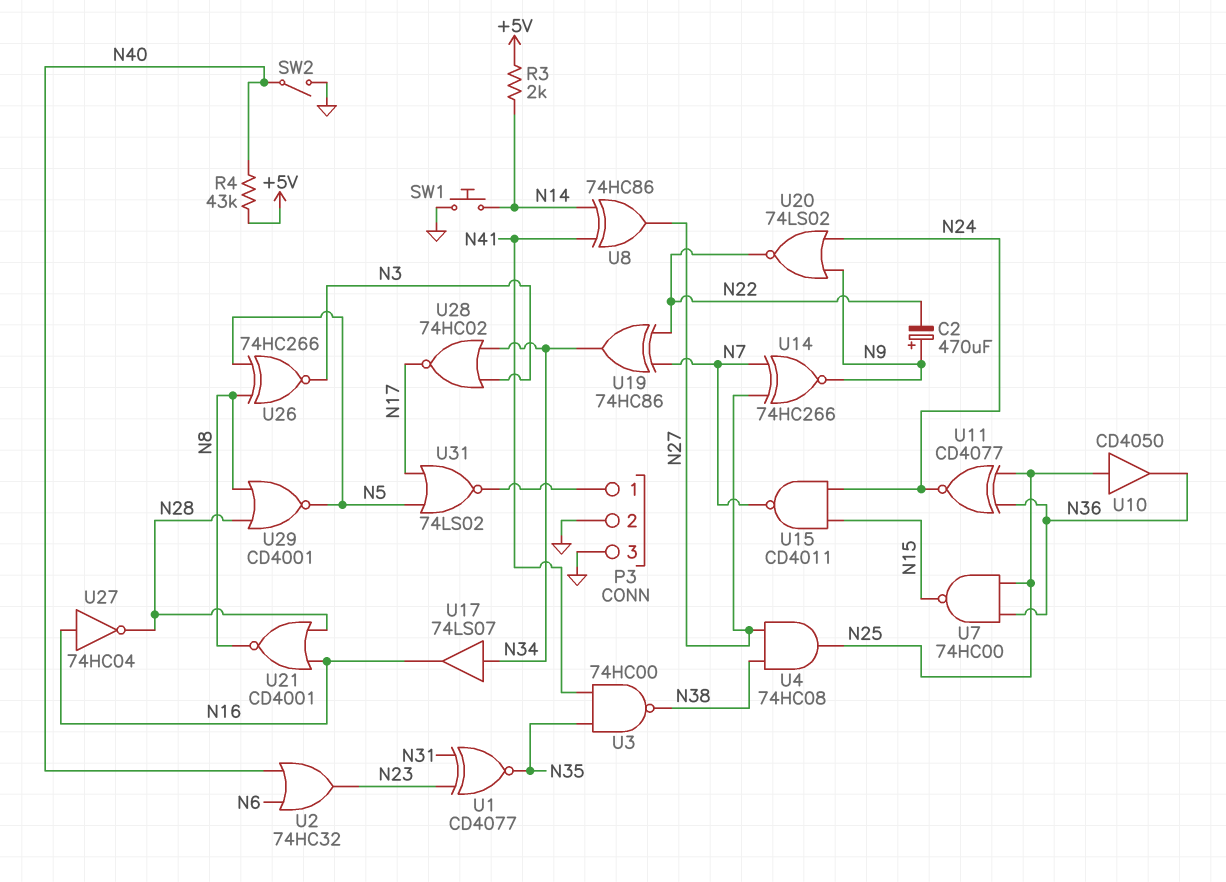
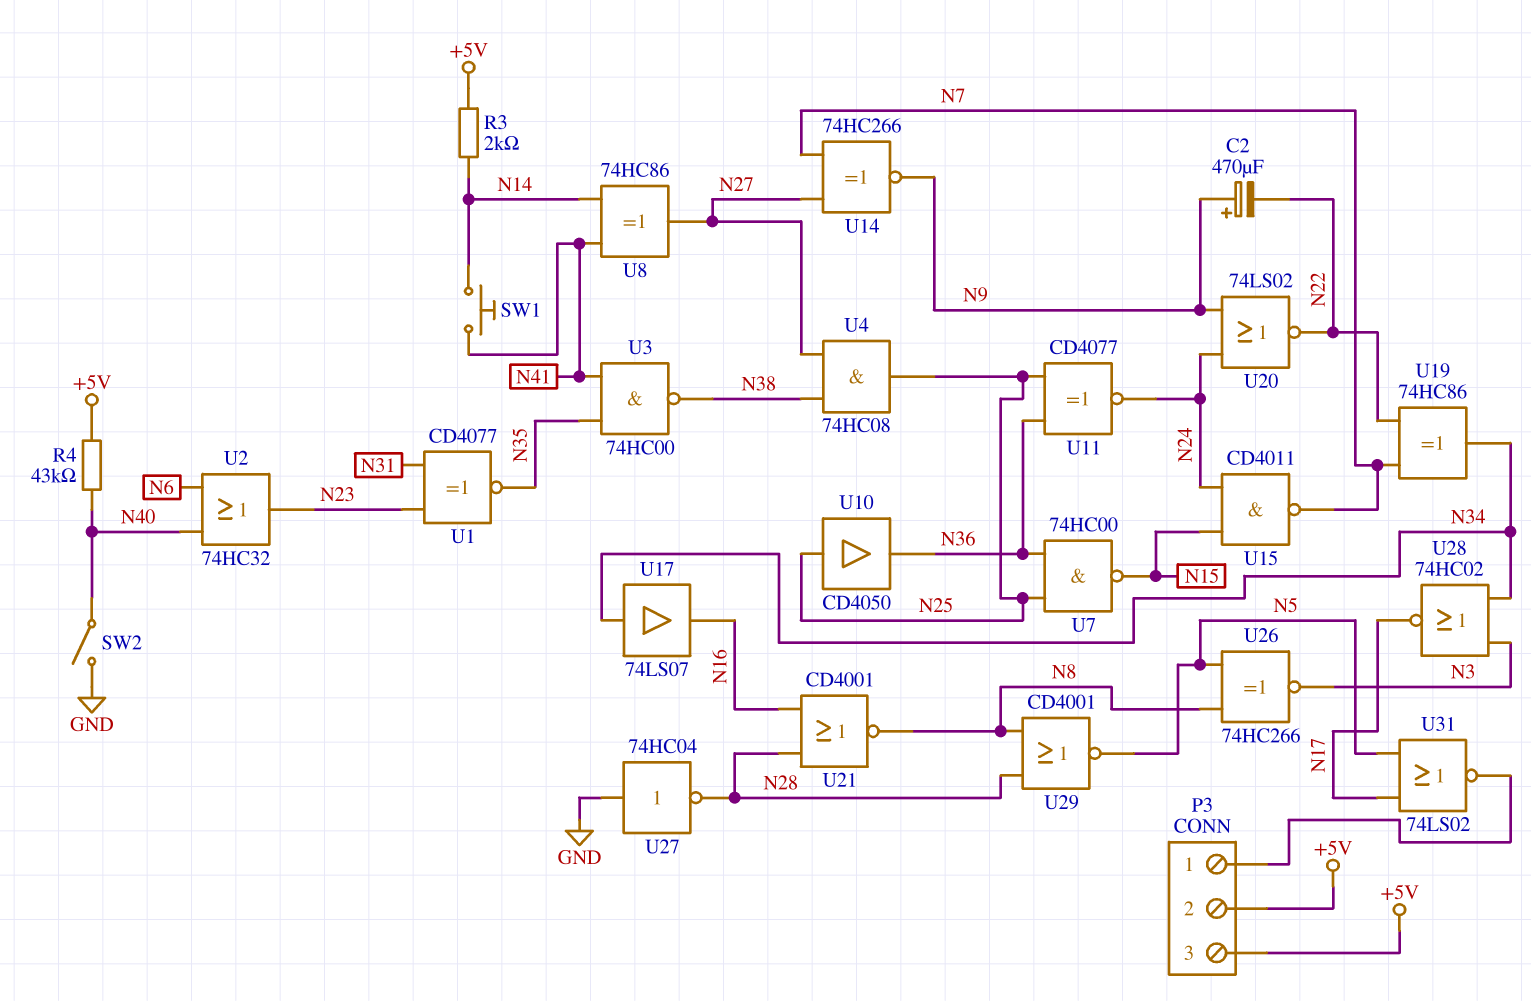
P3 pin 2: GND -> +5V
P3 pin 3: GND -> +5V
SW1: button (GND, N14) -> button (N14, N41)
U27: NOT 74HC04 (in N16, out N28) -> NOT 74HC04 (in GND, out N28)

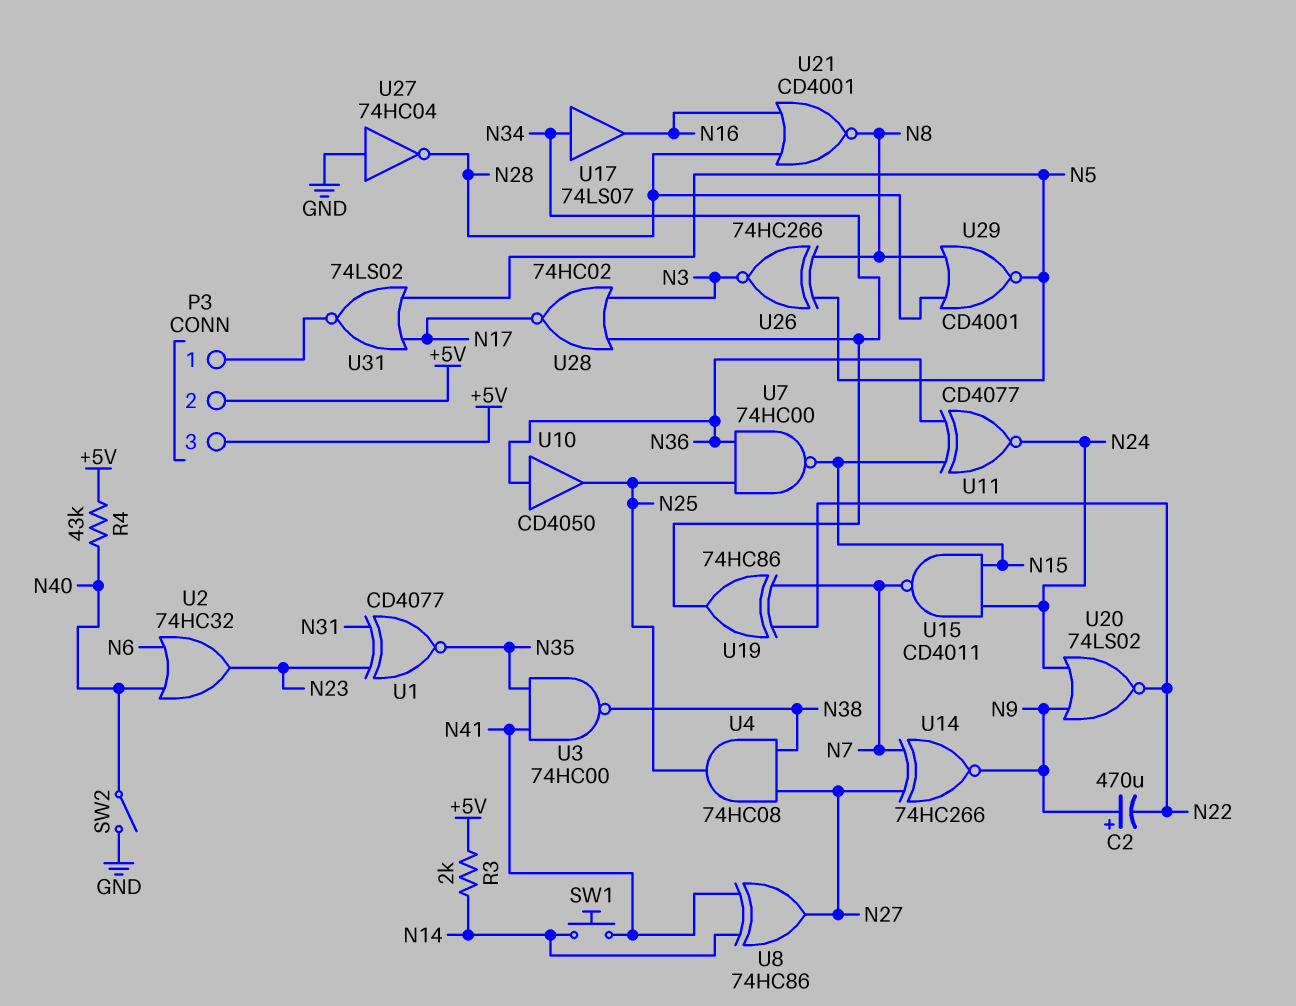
U10: buffer CD4050 (in N25, out N36) -> buffer CD4050 (in N36, out N25)
U11: XNOR CD4077 (in N25, in N36, out N24) -> XNOR CD4077 (in N15, in N36, out N24)

